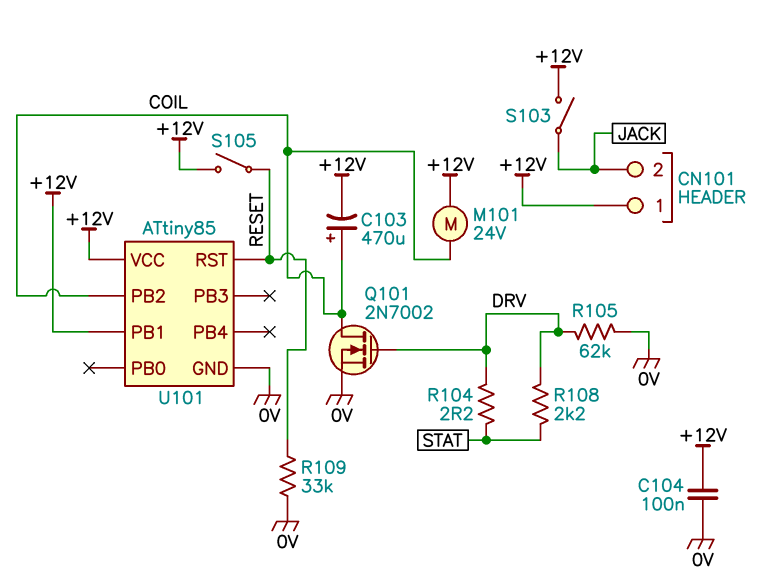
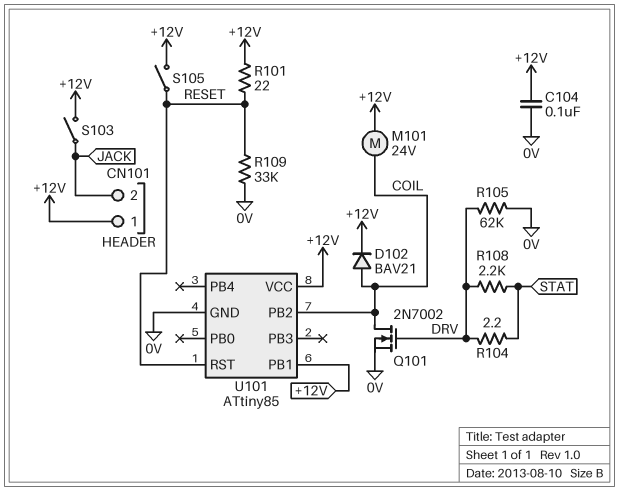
C103: 470uF (plus COIL, minus +12V) -> none
D102: none -> diode BAV21 (A COIL, K +12V)
R101: none -> 22 (+12V, RESET)

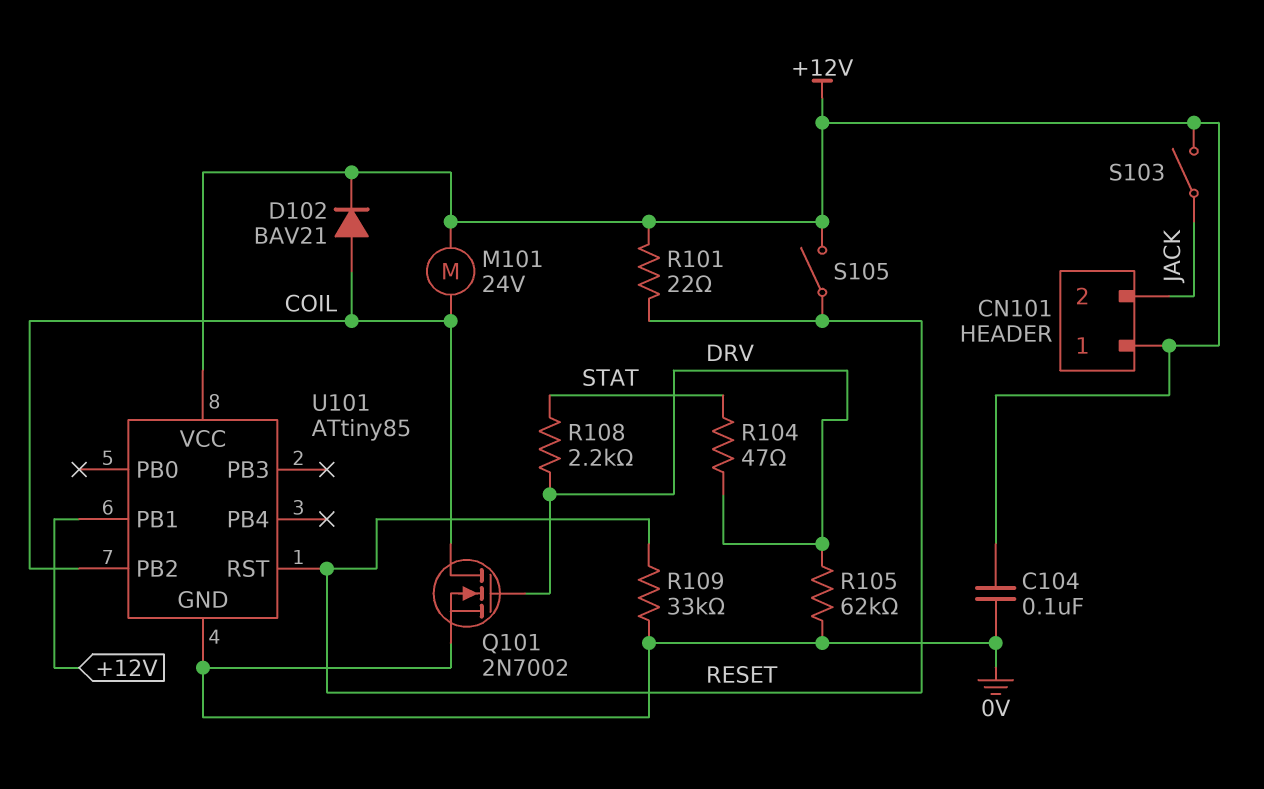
R104: 2.2 (DRV, STAT) -> 47 (DRV, STAT)

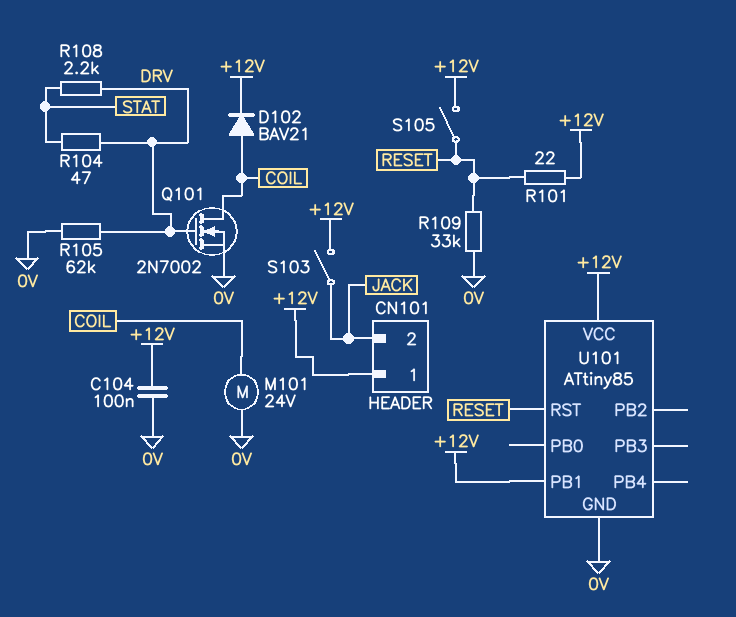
M101: motor 24V (+12V, COIL) -> motor 24V (0V, COIL)
U101 pin PB2: COIL -> none

